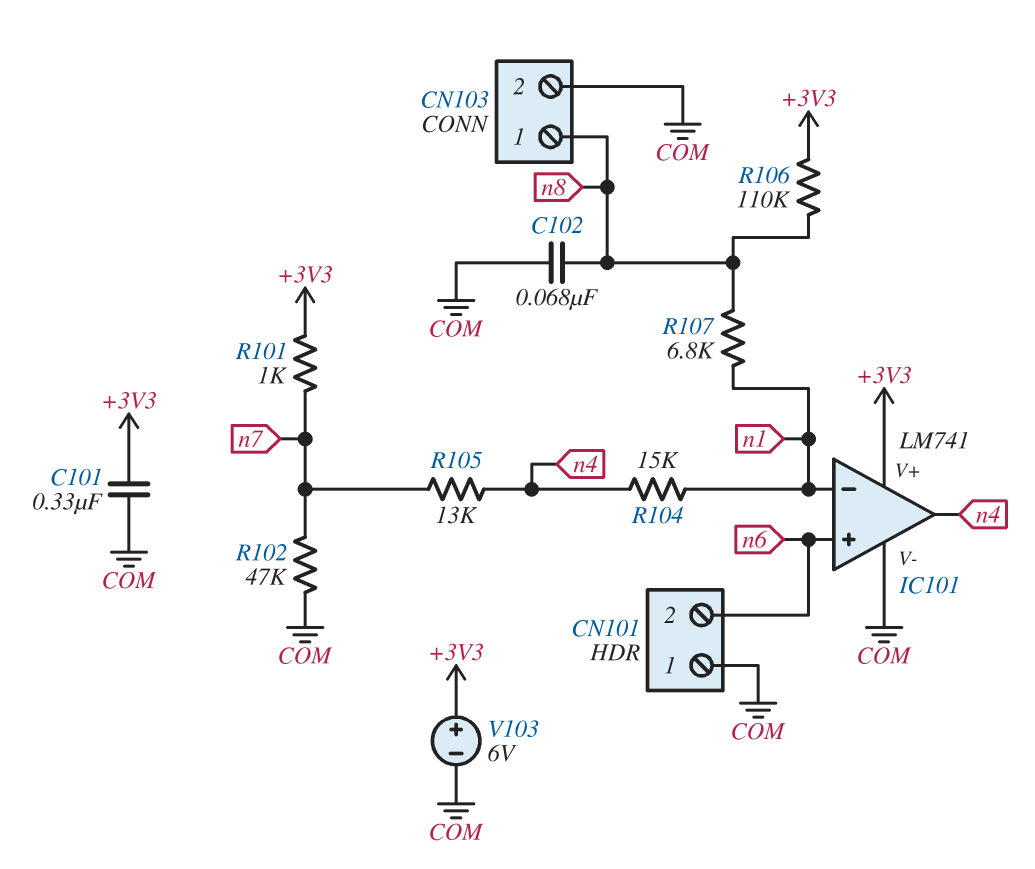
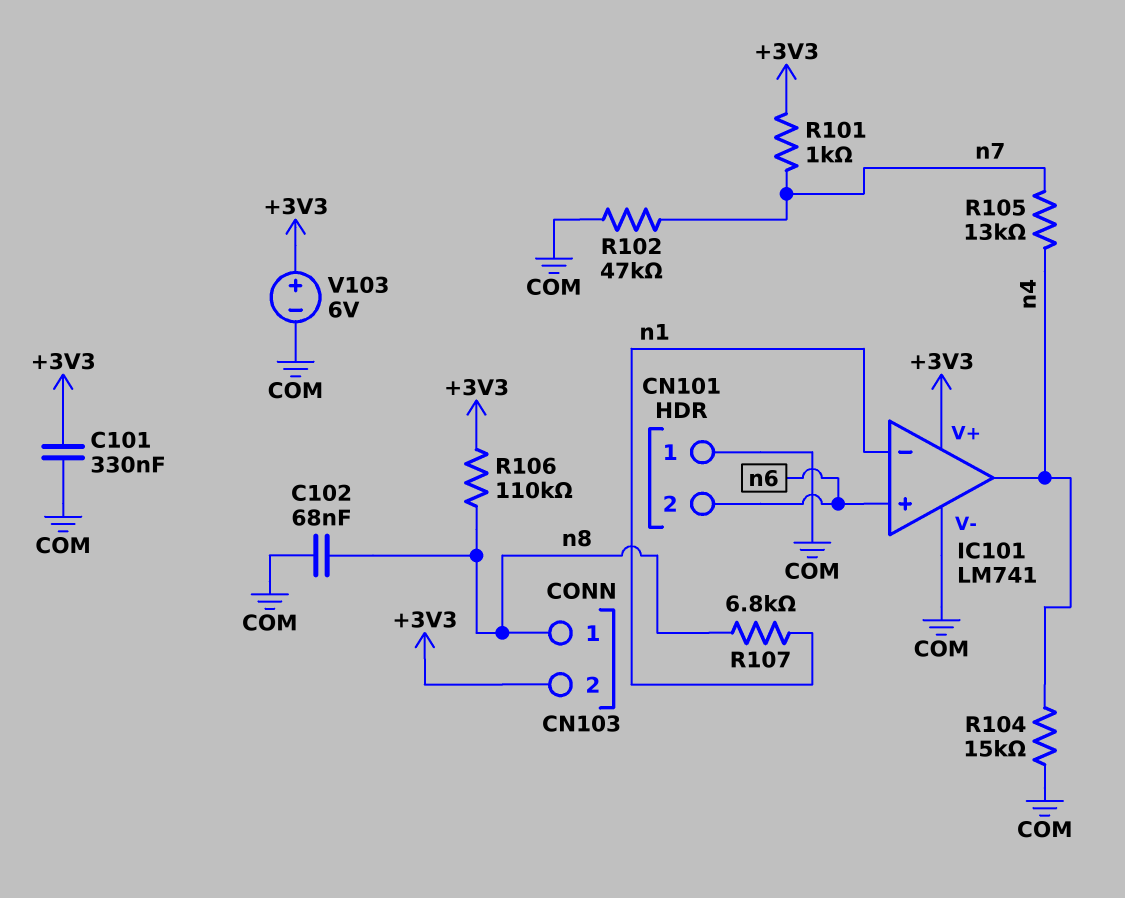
CN103 pin 2: COM -> +3V3
R104: 15k (n1, n4) -> 15k (COM, n4)

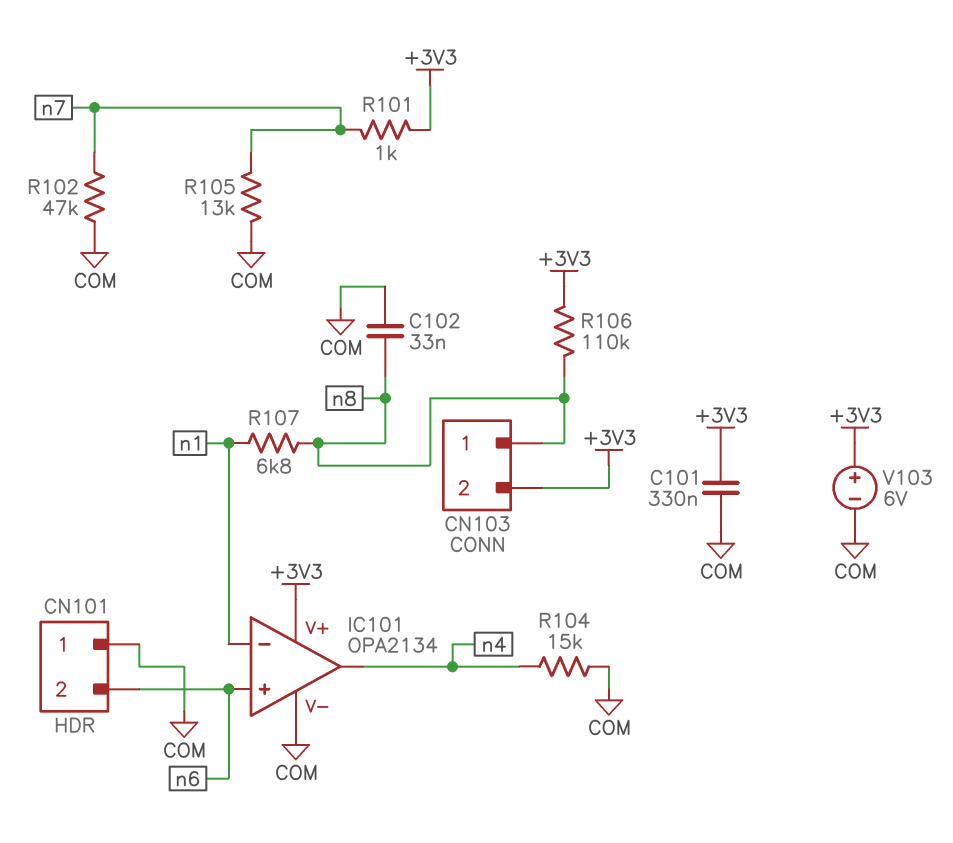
C102: 68nF (COM, n8) -> 33nF (COM, n8)
IC101: LM741 -> OPA2134
R105: 13k (n4, n7) -> 13k (COM, n7)

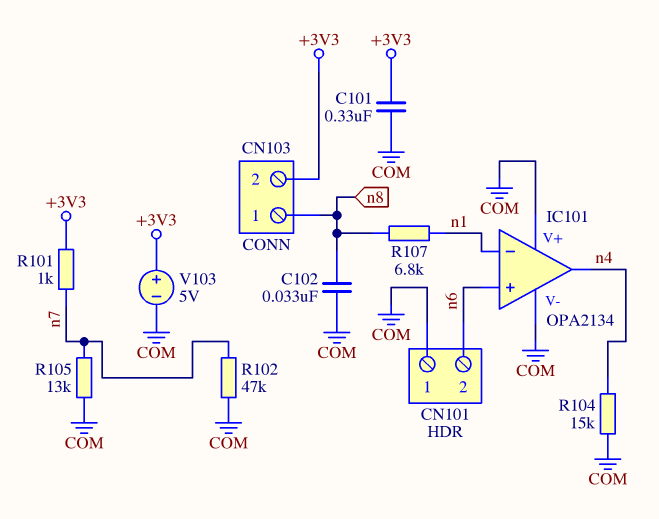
IC101 pin V+: +3V3 -> COM
R106: 110k (+3V3, n8) -> none
V103: 6V (plus +3V3, minus COM) -> 5V (plus +3V3, minus COM)

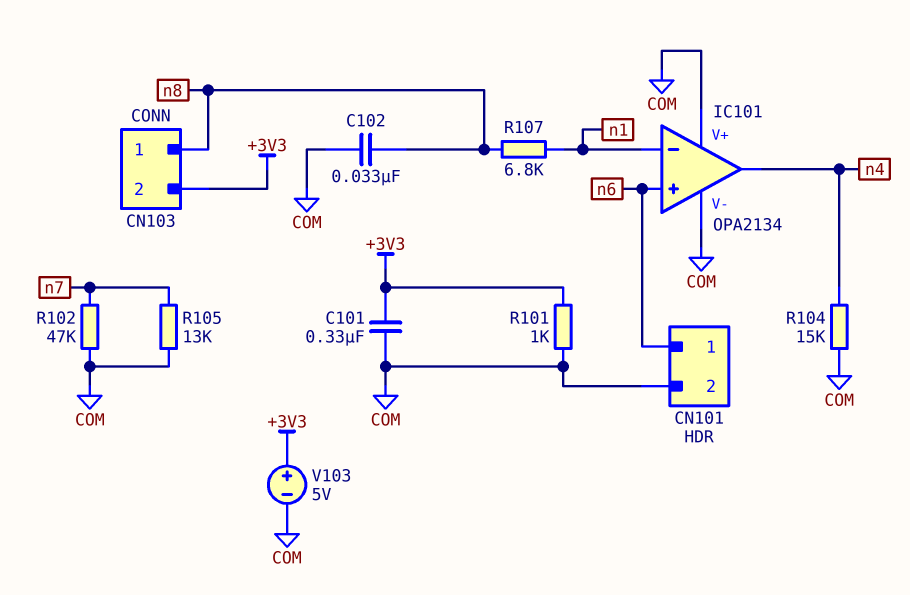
CN101 pin 1: COM -> n6
CN101 pin 2: n6 -> COM
R101: 1k (+3V3, n7) -> 1k (+3V3, COM)

